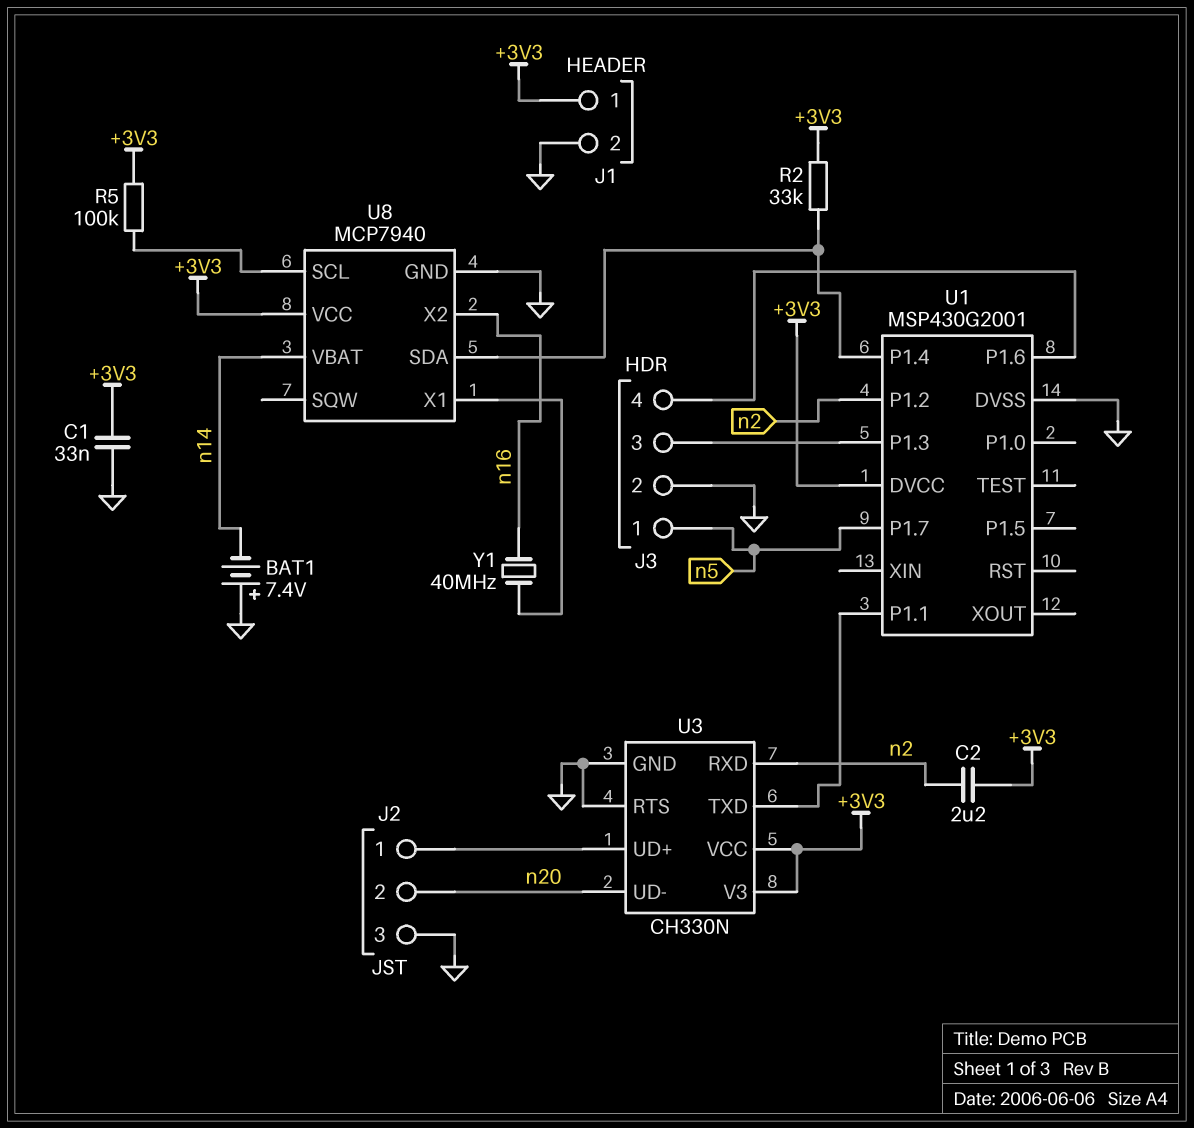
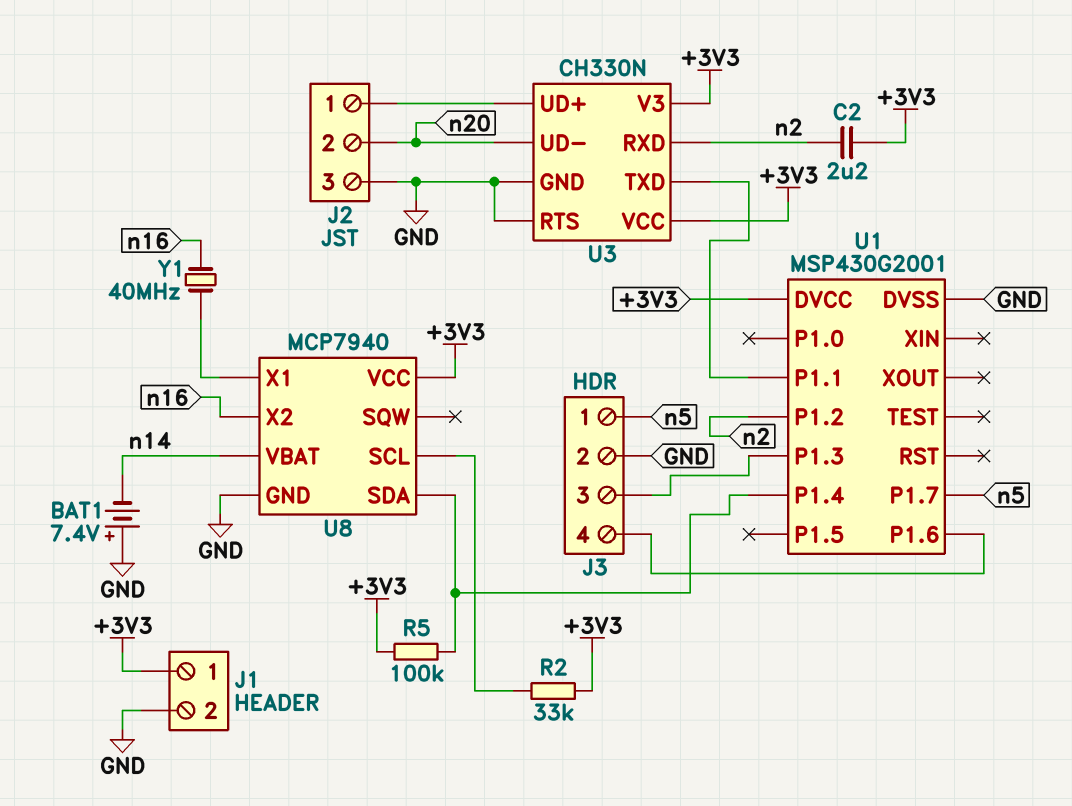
C1: 33nF (+3V3, GND) -> none
R2: 33k (+3V3, U1/P1.4) -> 33k (+3V3, U8/SCL)
R5: 100k (+3V3, U8/SCL) -> 100k (+3V3, U1/P1.4)

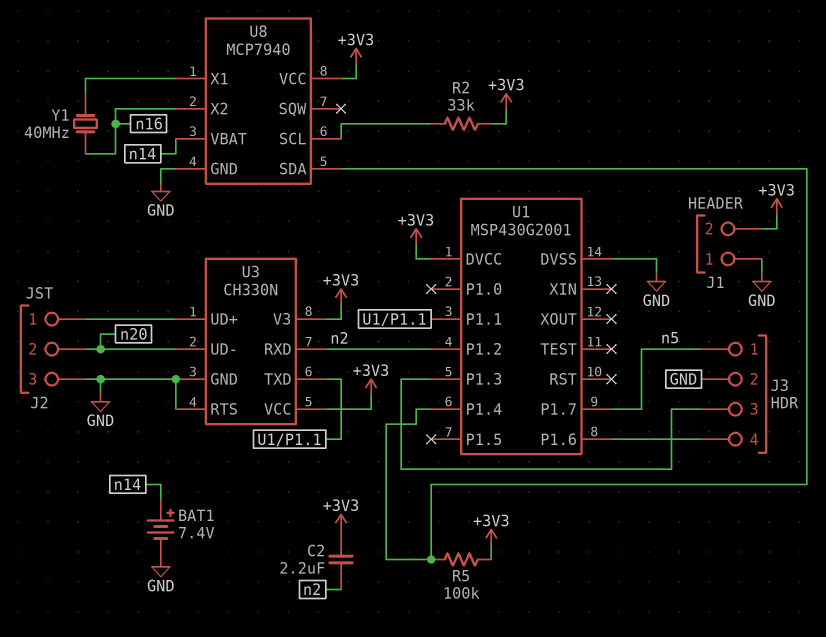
BAT1: 7.4V (plus GND, minus n14) -> 7.4V (plus n14, minus GND)
J1 pin 1: +3V3 -> GND
J1 pin 2: GND -> +3V3

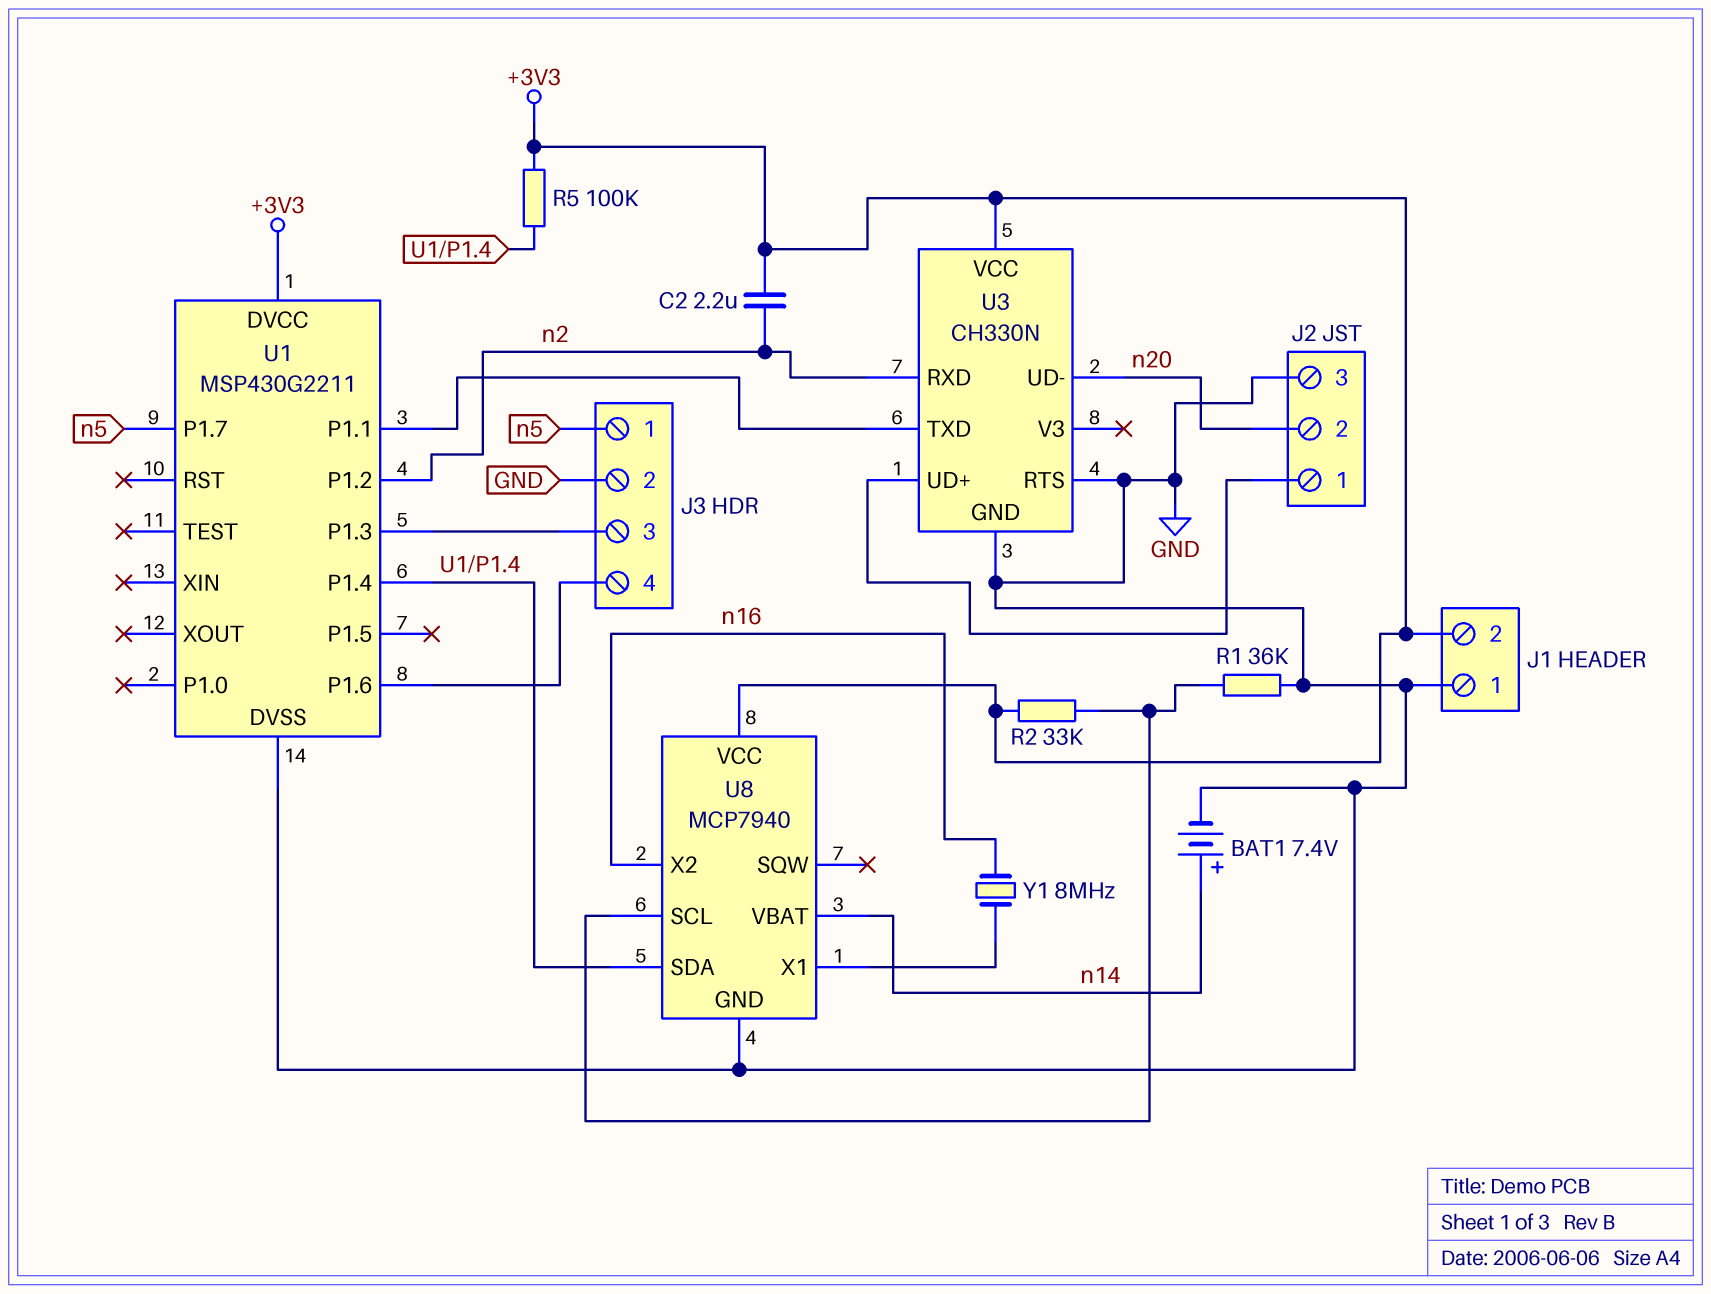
R1: none -> 36k (GND, U8/SCL)
U1: MSP430G2001 -> MSP430G2211
U3 pin V3: +3V3 -> none
Y1: 40MHz (U8/X1, n16) -> 8MHz (U8/X1, n16)

